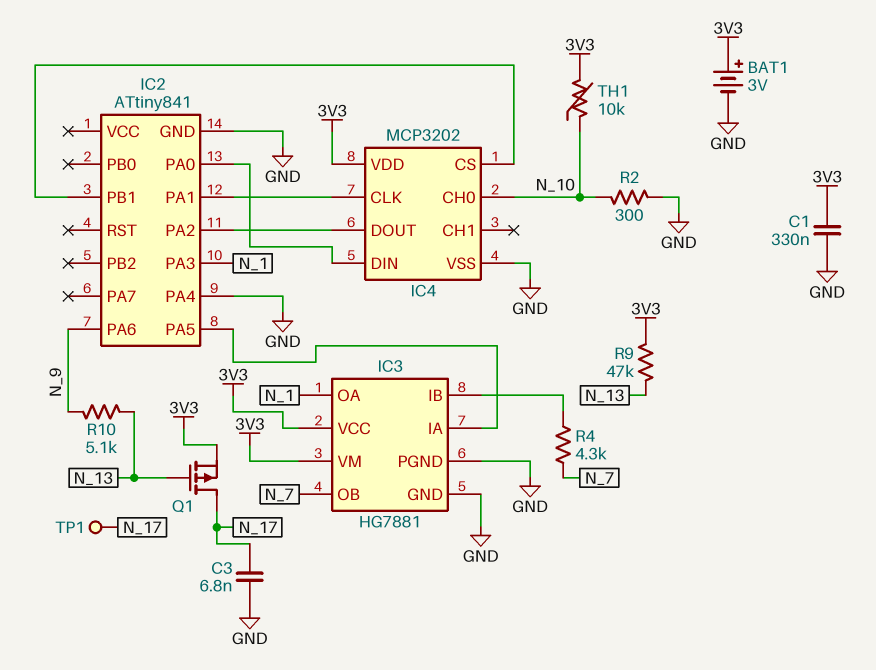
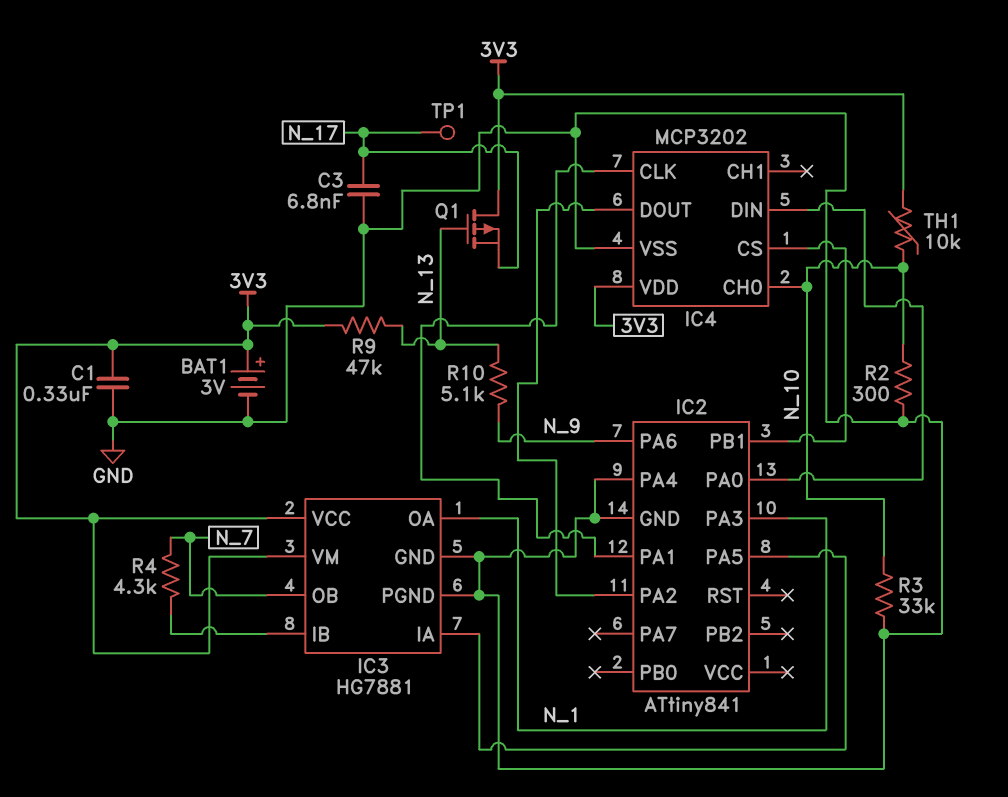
Q1: PMOS (G N_13, D N_17, S 3V3) -> PMOS (G N_13, D 3V3, S N_17)
R3: none -> 33k (GND, N_10)

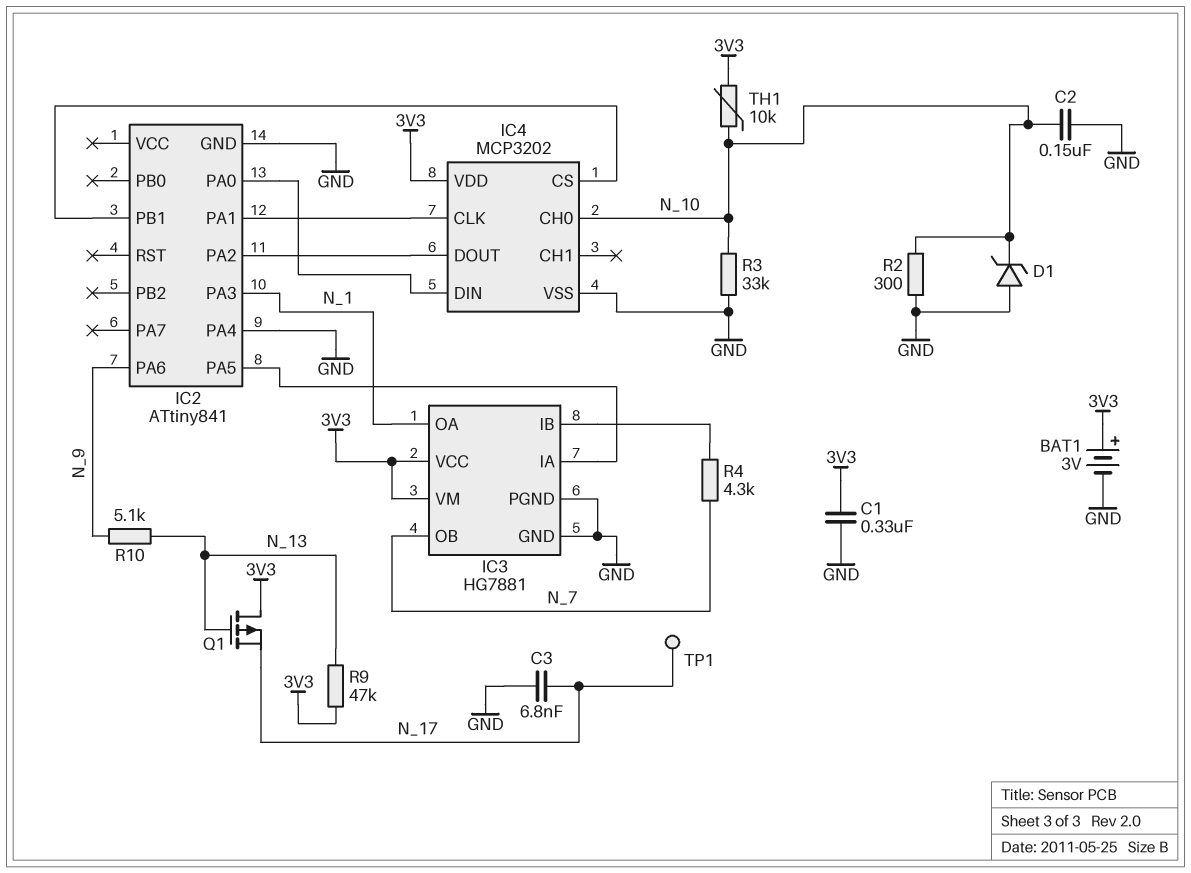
C2: none -> 150nF (GND, N_10)
D1: none -> zener (A GND, K N_10)

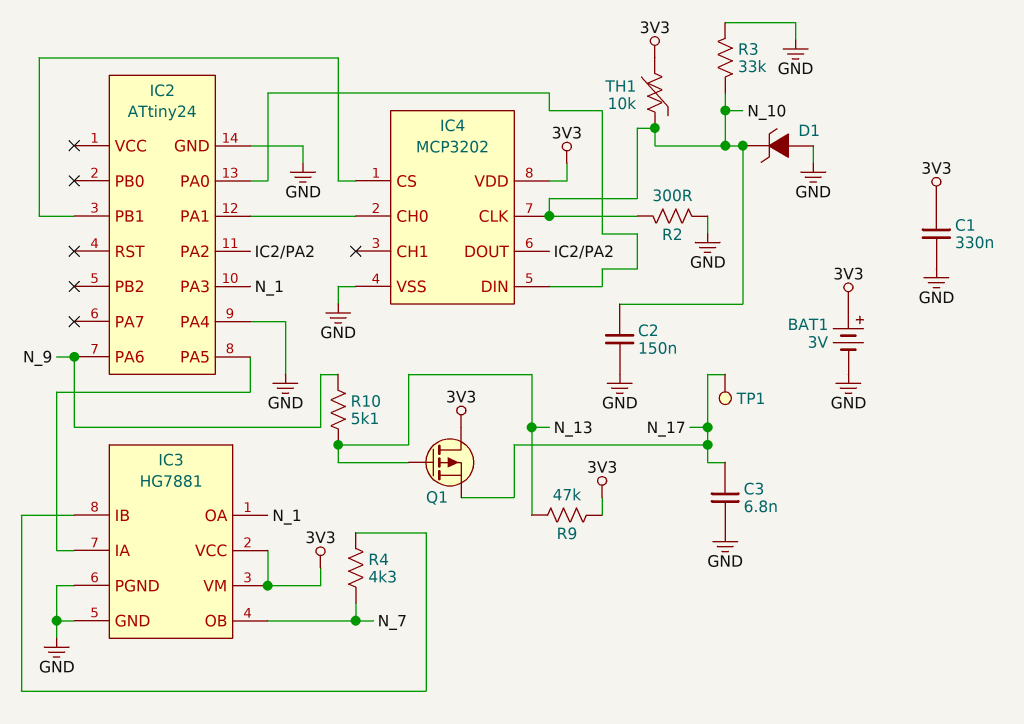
IC2: ATtiny841 -> ATtiny24
IC4 pin CH0: N_10 -> IC2/PA1
IC4 pin CLK: IC2/PA1 -> N_10

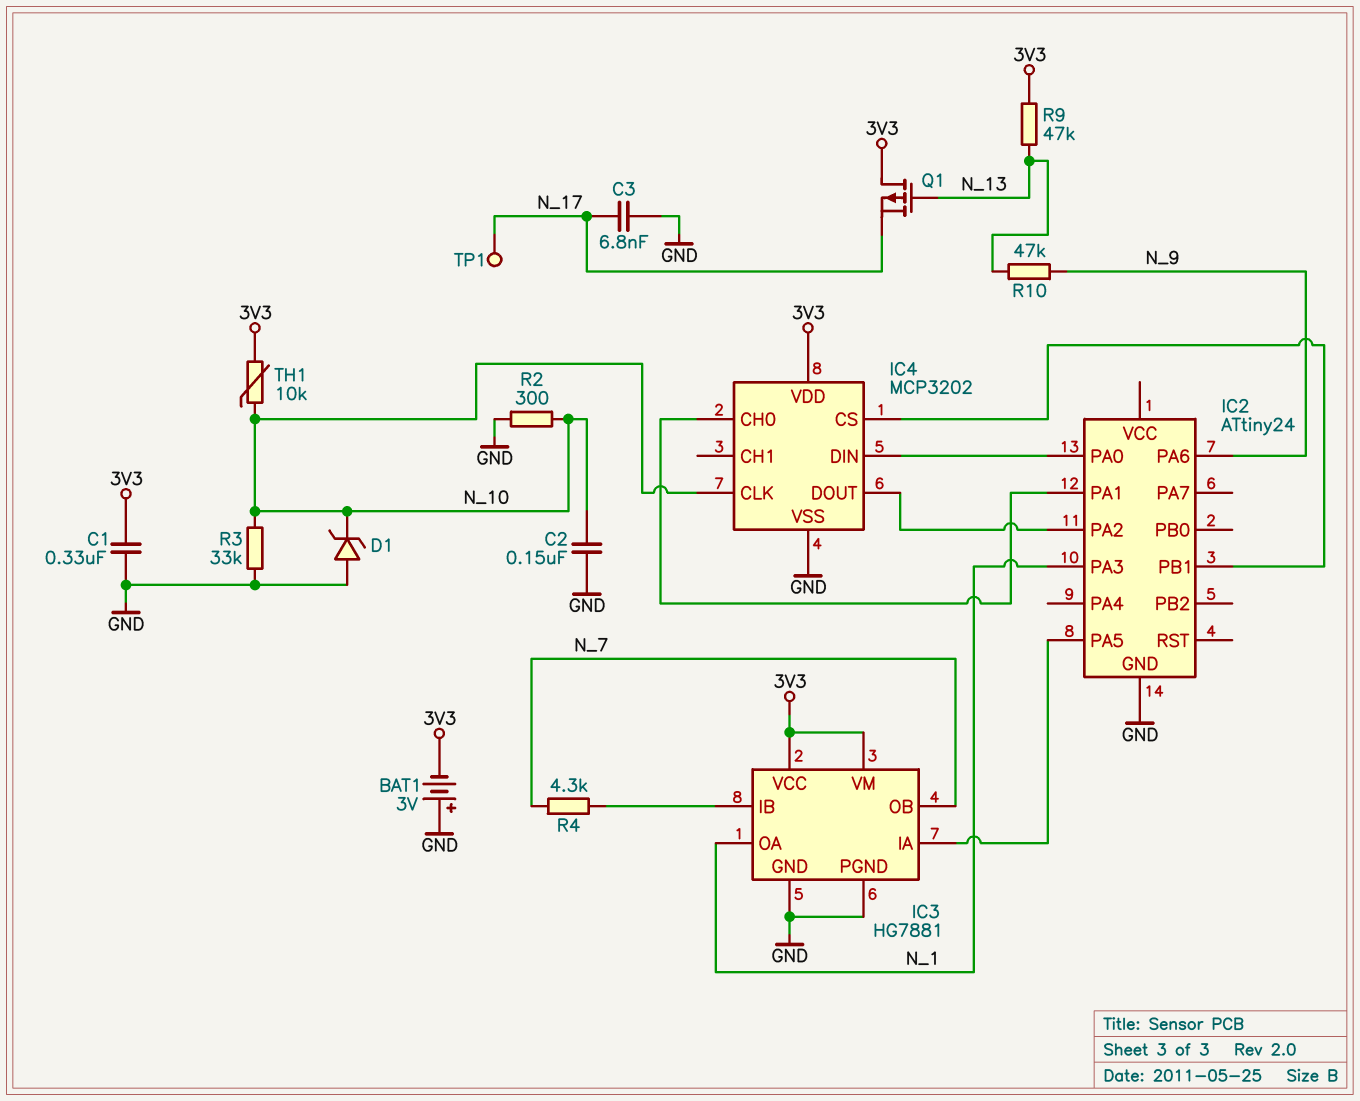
BAT1: 3V (plus 3V3, minus GND) -> 3V (plus GND, minus 3V3)
IC2 pin PA4: GND -> none
R10: 5.1k (N_9, N_13) -> 47k (N_9, N_13)

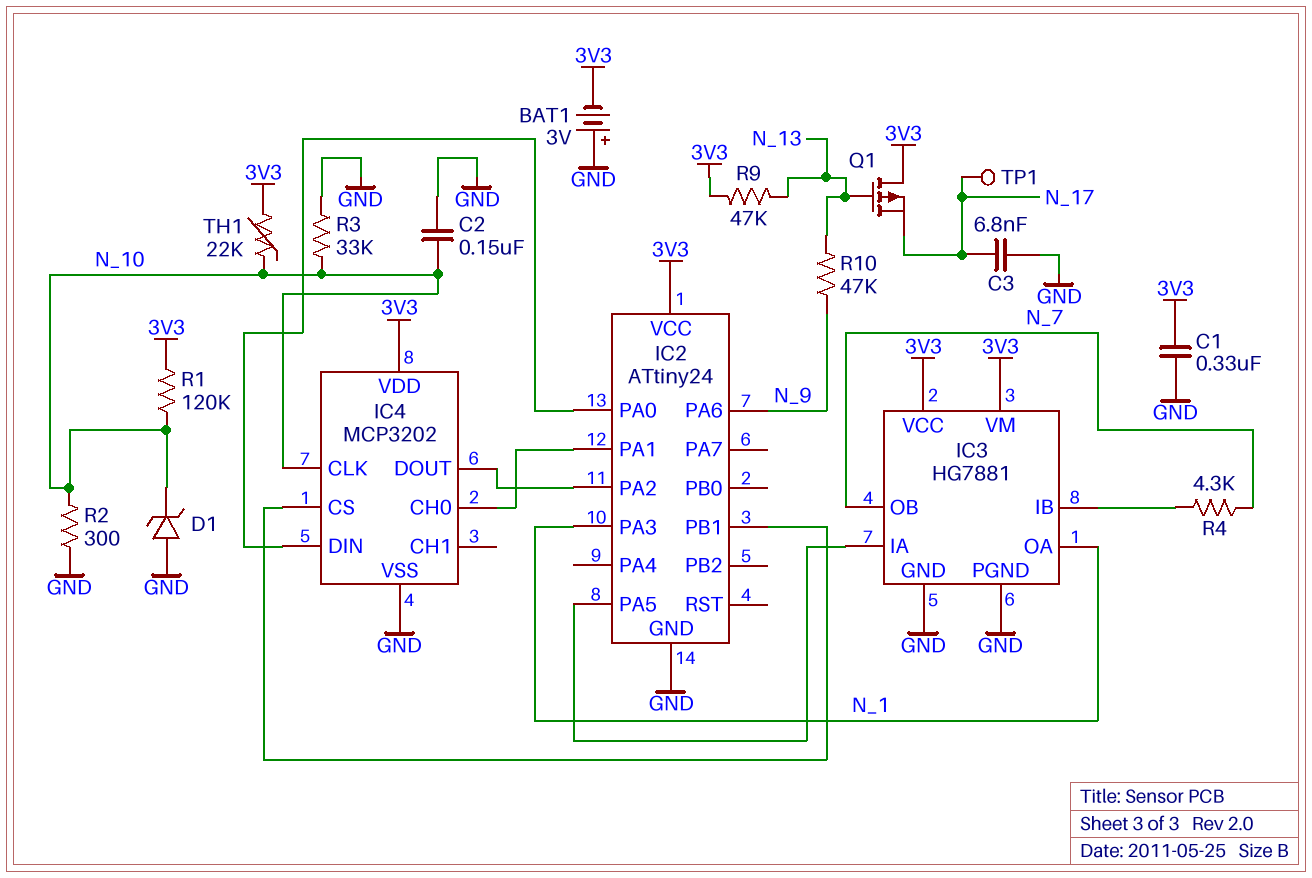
IC2 pin VCC: none -> 3V3
R1: none -> 120k (3V3, N_10)
TH1: 10k (3V3, N_10) -> 22k (3V3, N_10)

